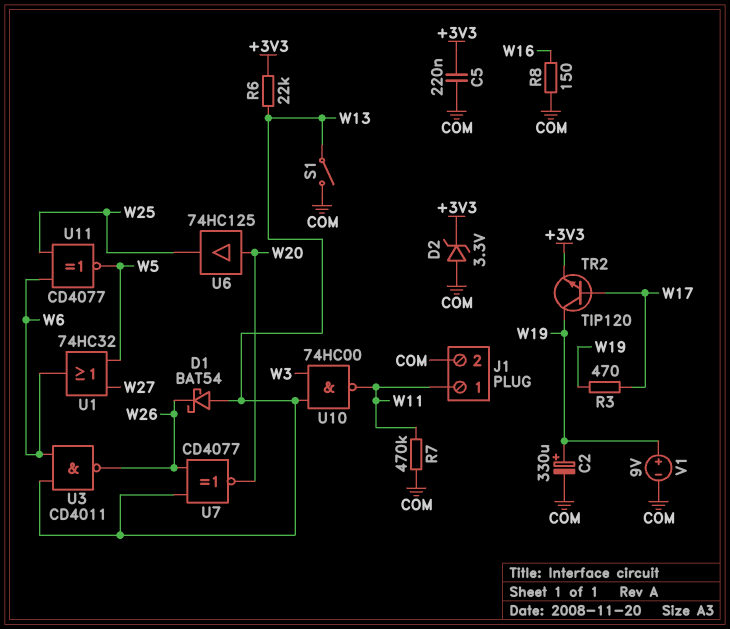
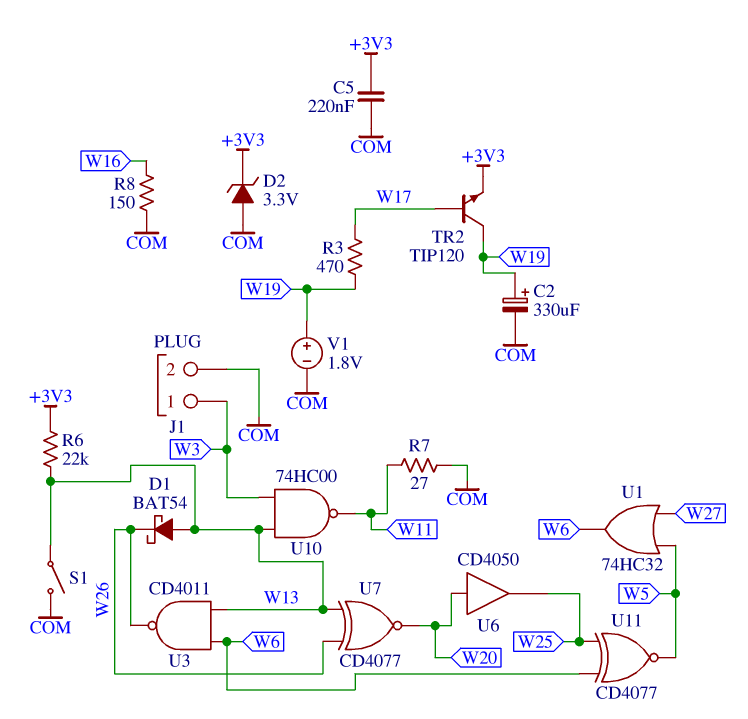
J1 pin 1: W11 -> W3
R7: 470k (COM, W11) -> 27 (COM, W11)
U6: buffer 74HC125 (in W20, out W25) -> buffer CD4050 (in W20, out W25)
V1: 9V (plus W19, minus COM) -> 1.8V (plus W19, minus COM)

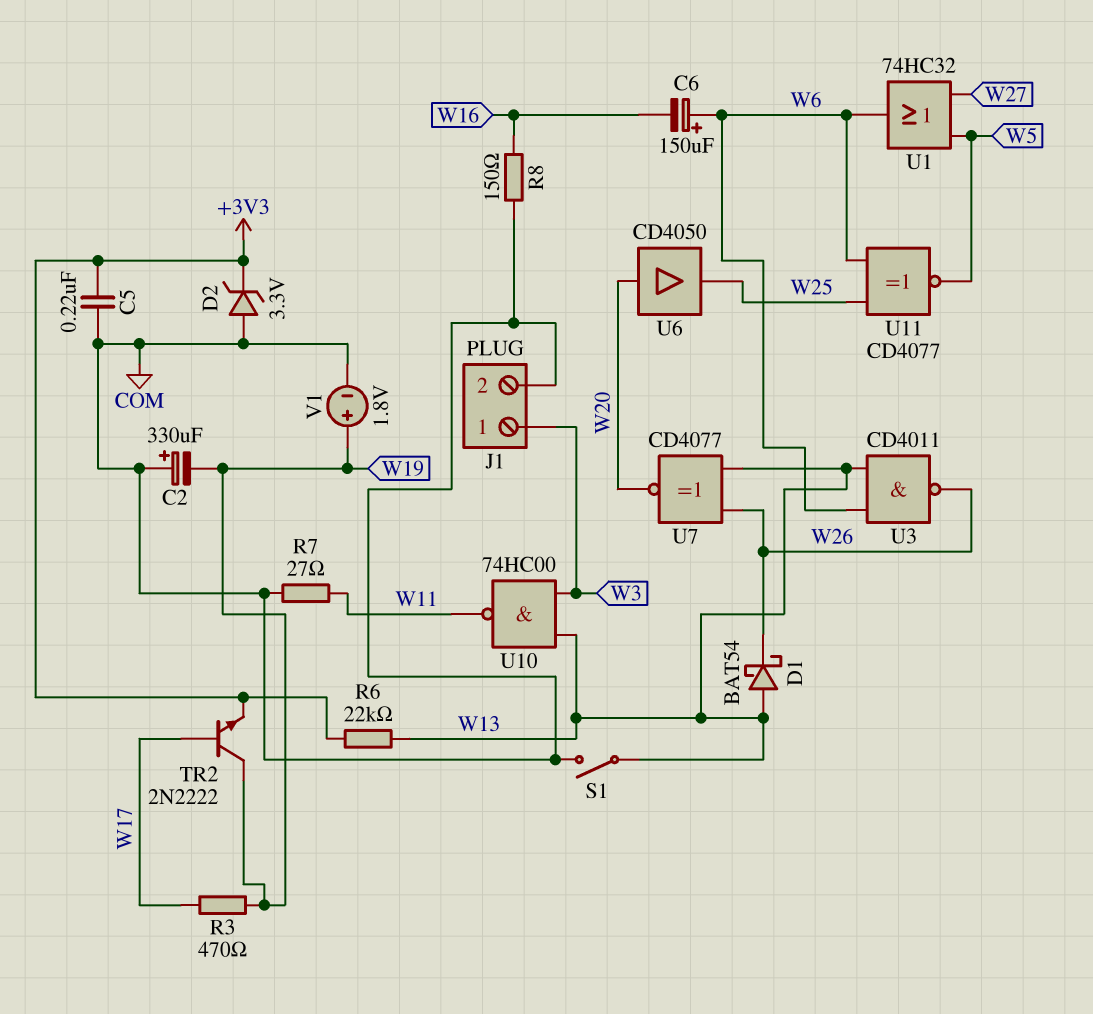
C2: 330uF (plus W19, minus COM) -> 330uF (plus COM, minus W19)
C6: none -> 150uF (plus W6, minus W16)
TR2: NPN TIP120 (B W17, C W19, E +3V3) -> NPN 2N2222 (B W17, C W19, E +3V3)

